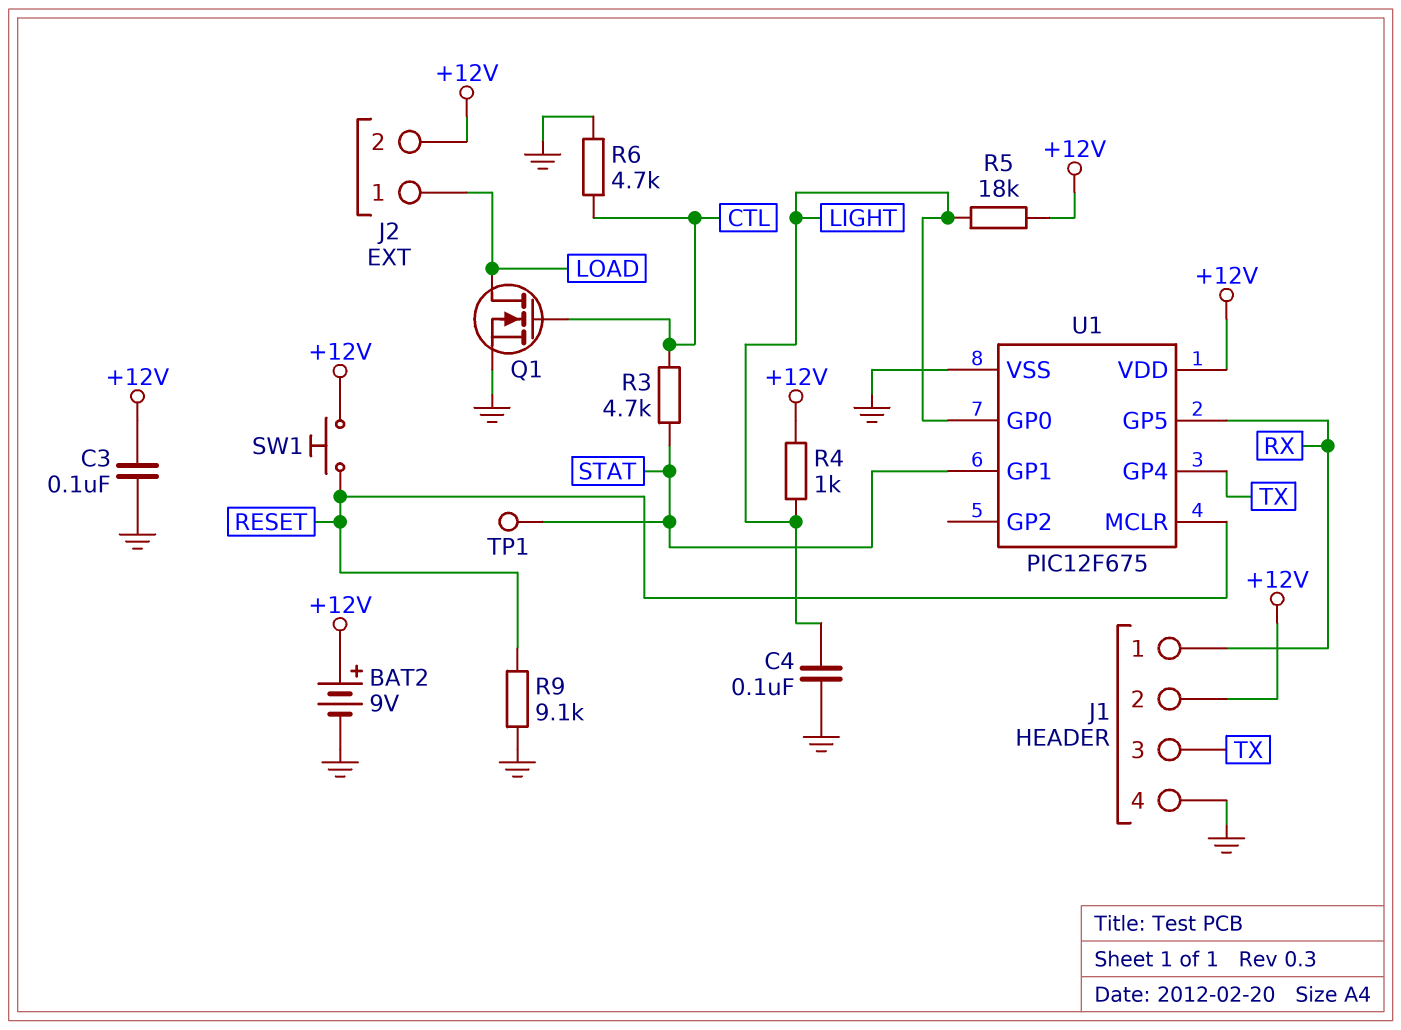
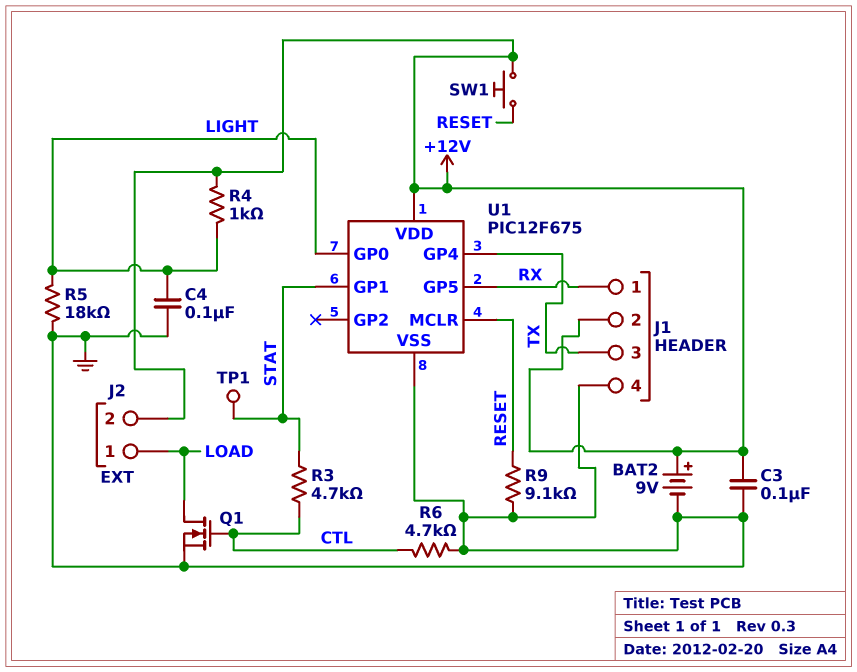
R5: 18k (+12V, LIGHT) -> 18k (GND, LIGHT)

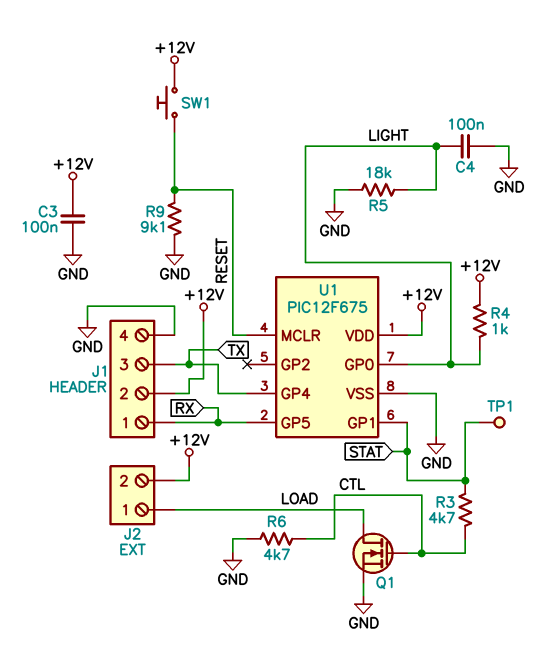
BAT2: 9V (plus +12V, minus GND) -> none

